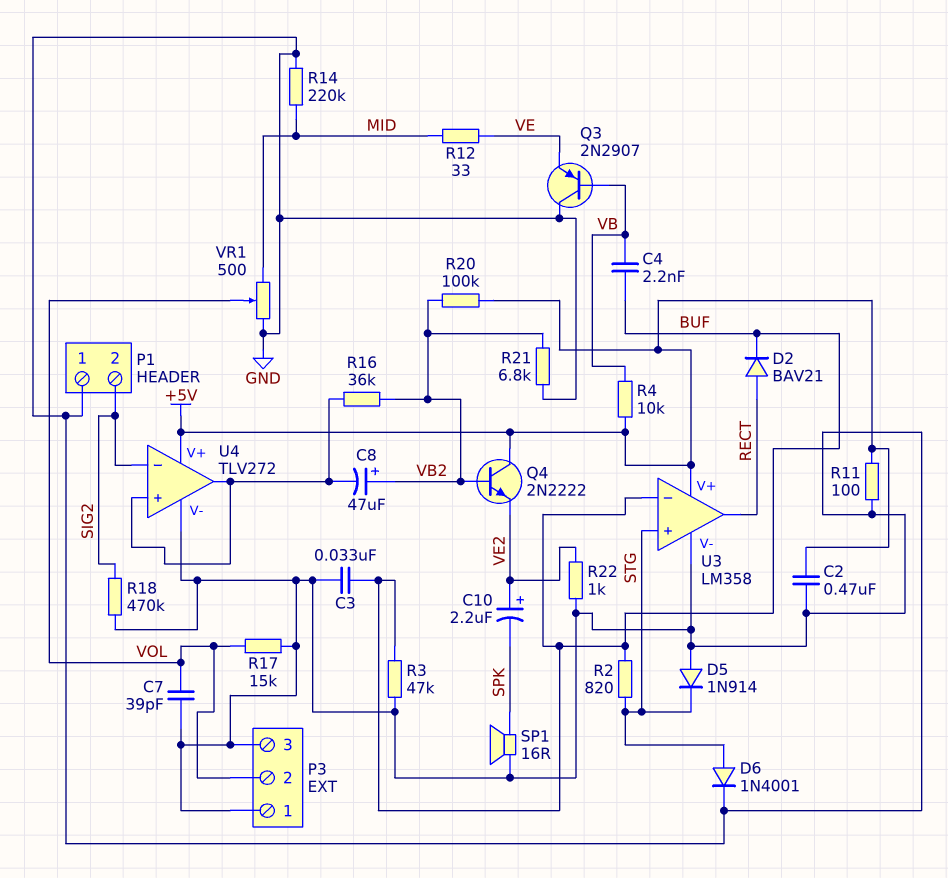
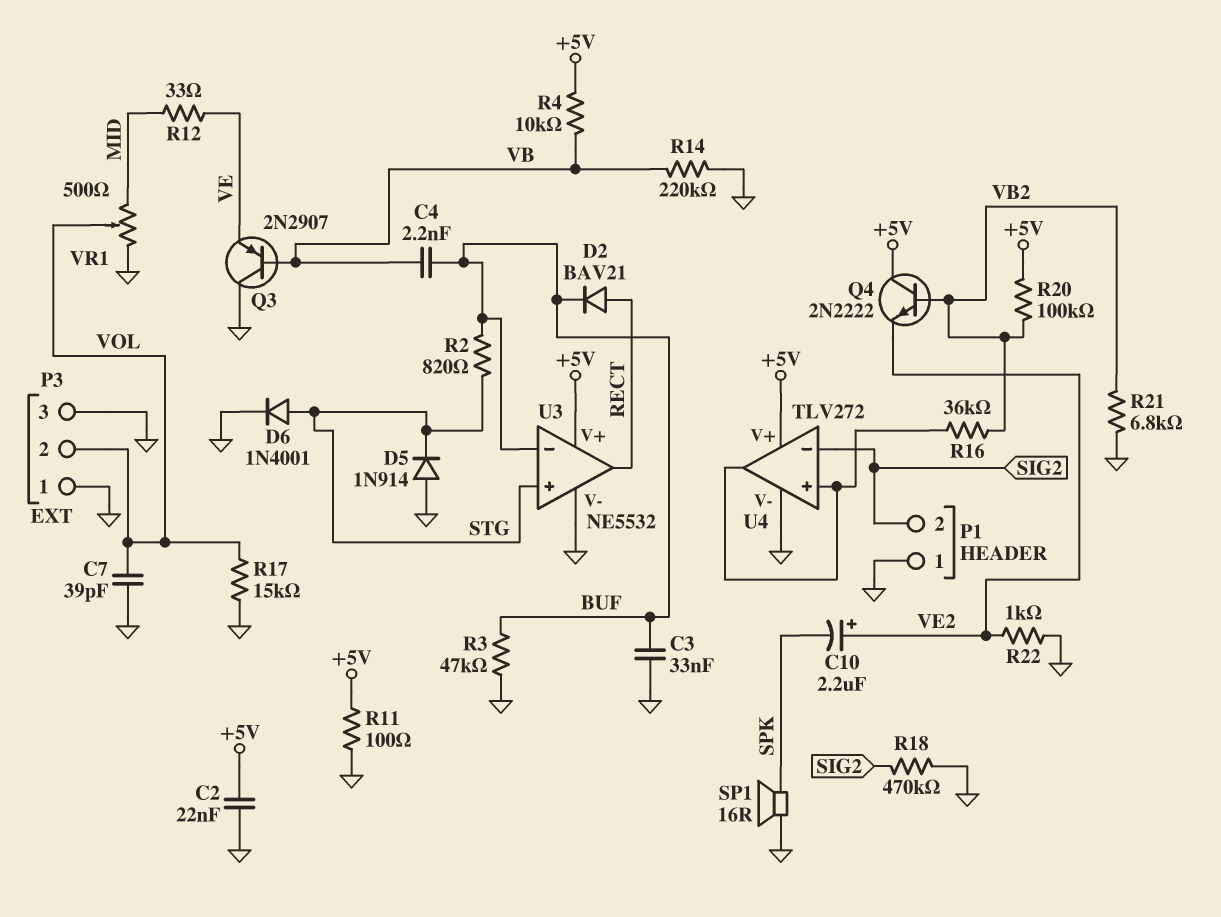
C2: 470nF (+5V, GND) -> 22nF (+5V, GND)
C8: 47uF (plus VB2, minus U4/in+) -> none
R14: 220k (GND, MID) -> 220k (GND, VB)
U3: LM358 -> NE5532

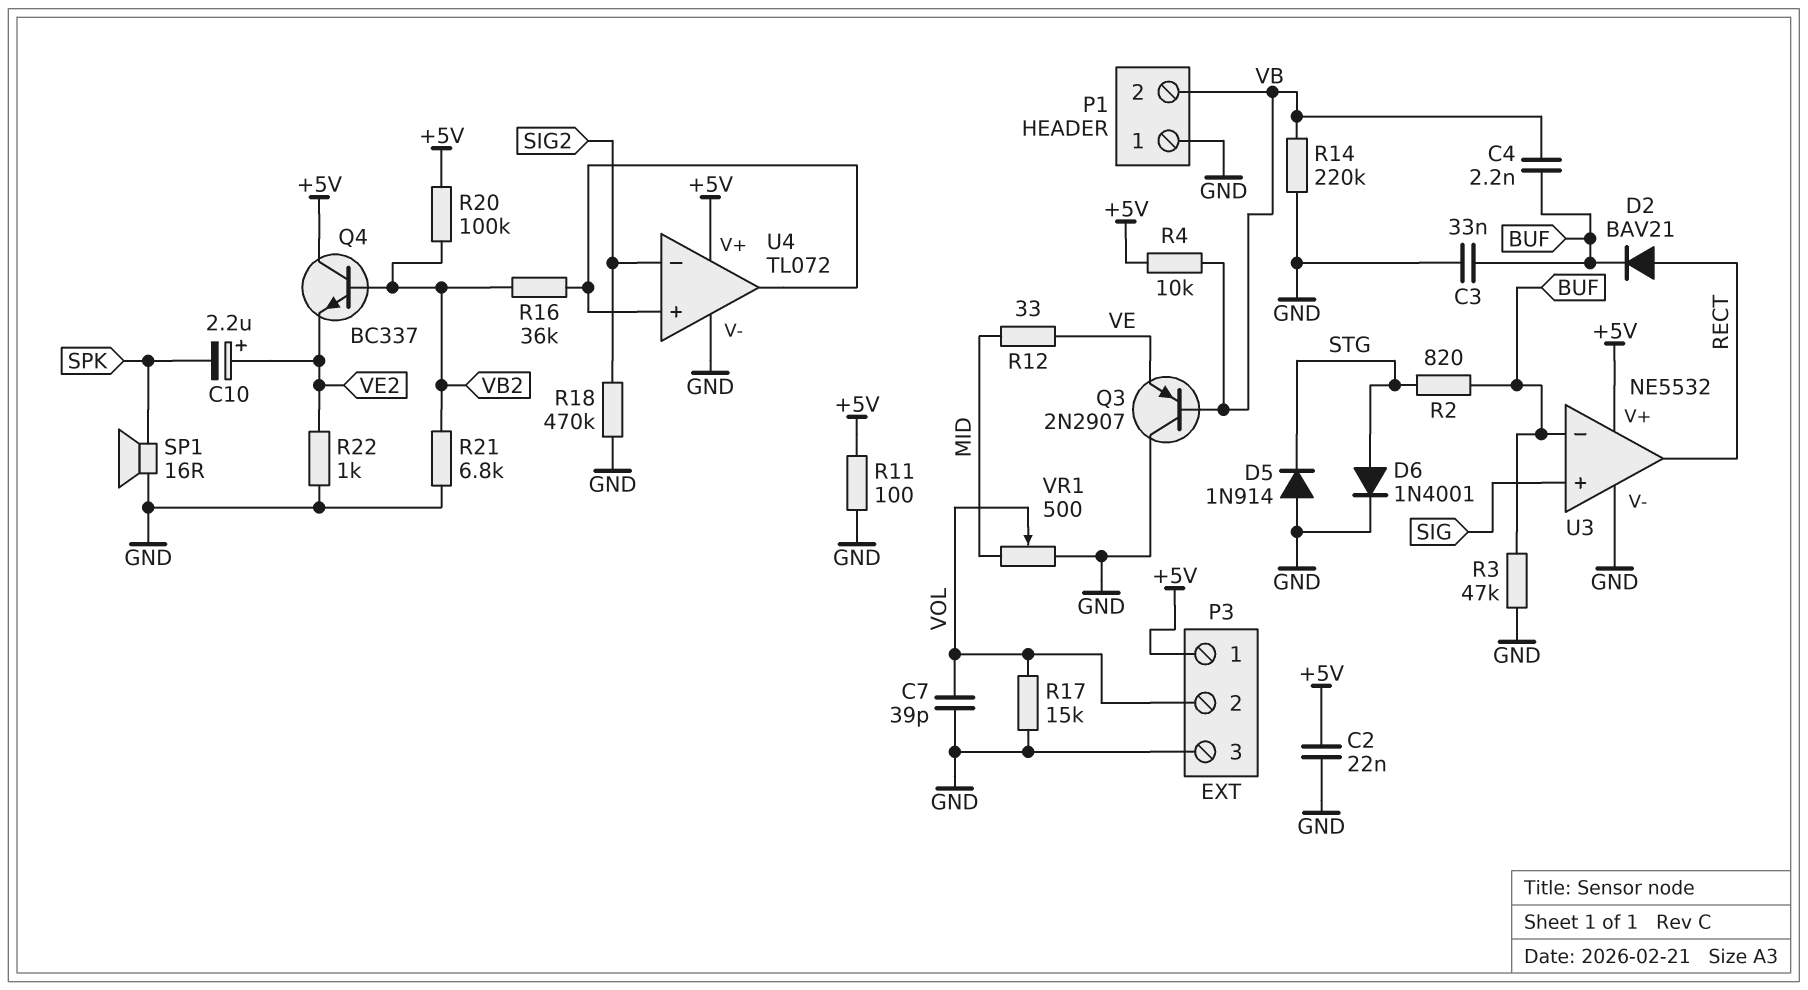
P1 pin 2: SIG2 -> VB
P3 pin 1: GND -> +5V
Q4: NPN 2N2222 (B VB2, C +5V, E VE2) -> NPN BC337 (B VB2, C +5V, E VE2)
U3 pin in+: STG -> SIG
U4: TLV272 -> TL072

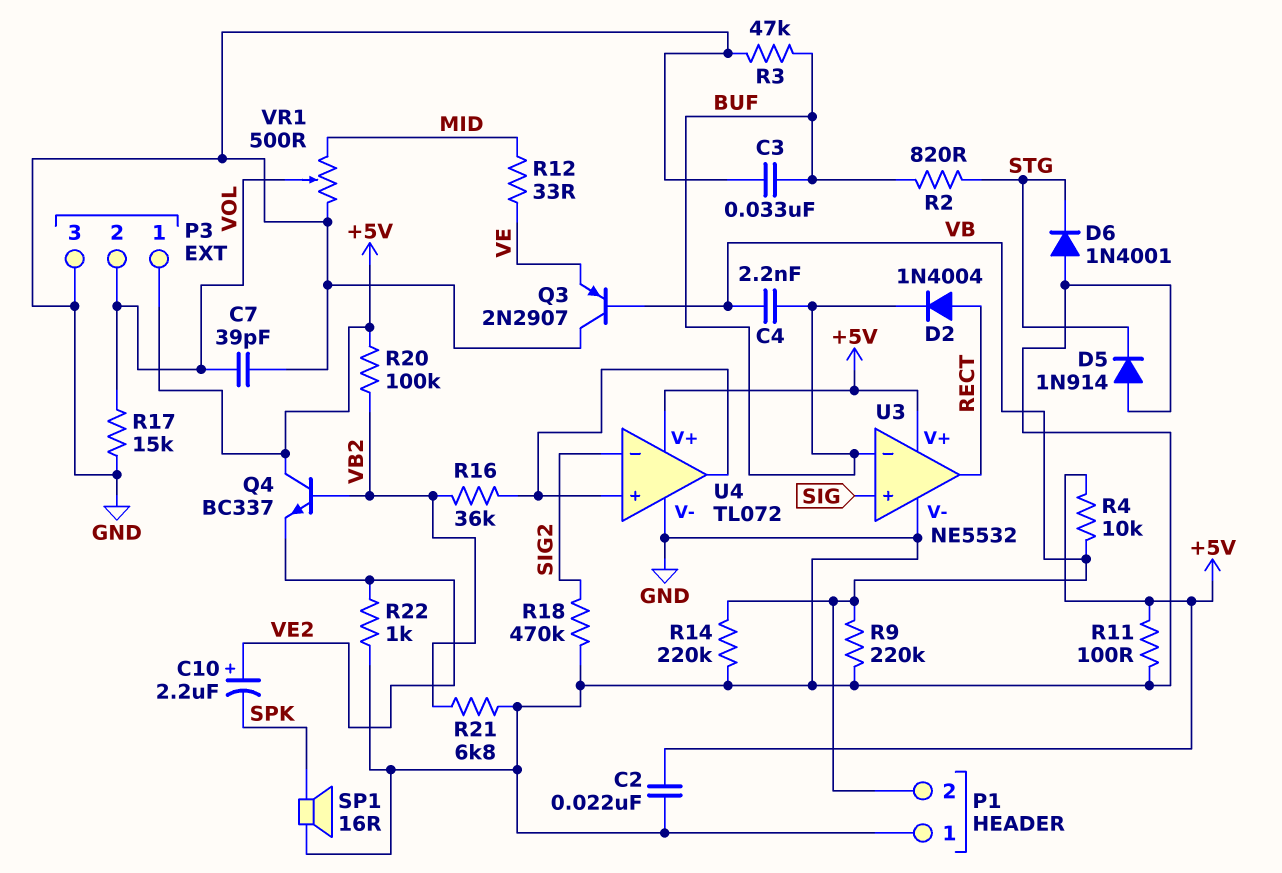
D2: diode BAV21 (A RECT, K BUF) -> diode 1N4004 (A RECT, K BUF)
D6: diode 1N4001 (A STG, K GND) -> diode 1N4001 (A GND, K STG)
R9: none -> 220k (GND, VB)

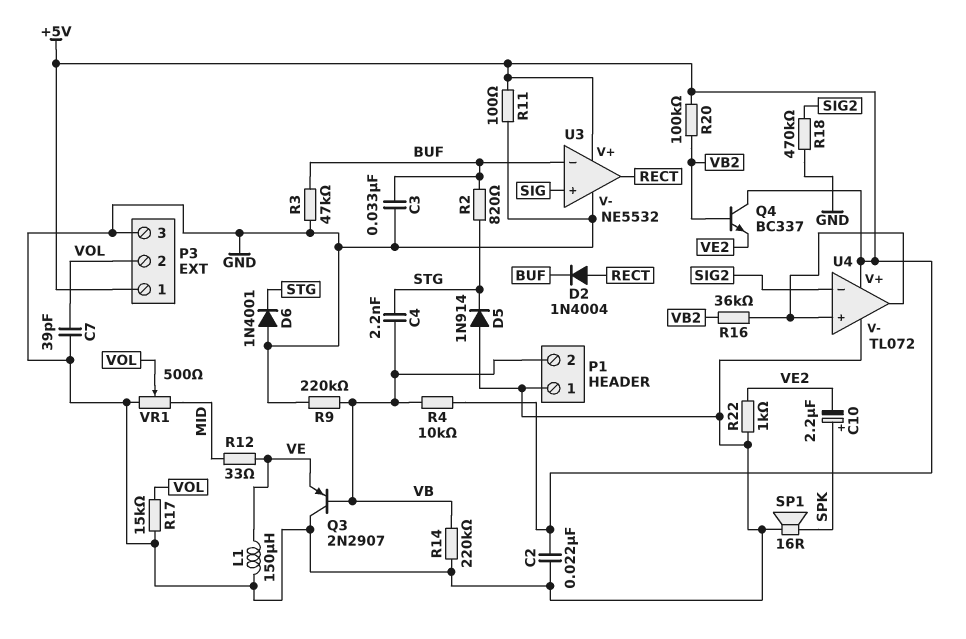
C4: 2.2nF (BUF, VB) -> 2.2nF (STG, VB)
C10: 2.2uF (plus VE2, minus SPK) -> 2.2uF (plus SPK, minus VE2)
L1: none -> 150uH (GND, VE)
R21: 6.8k (GND, VB2) -> none

